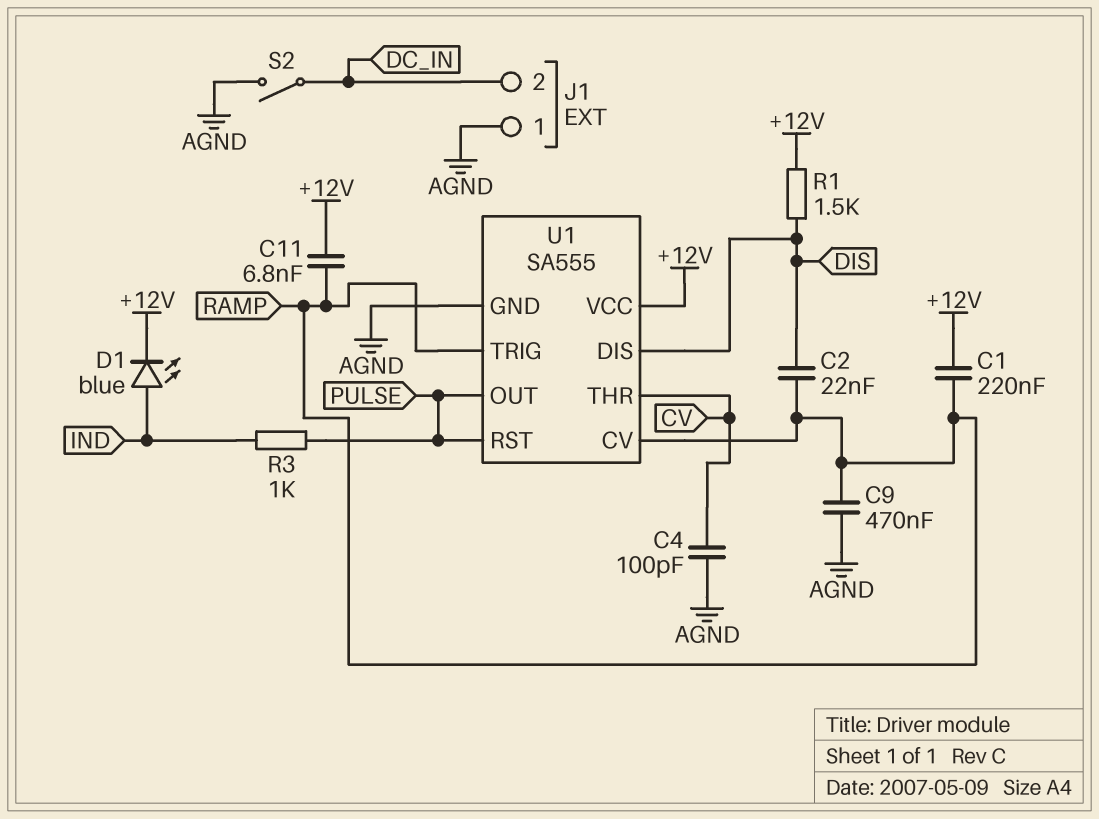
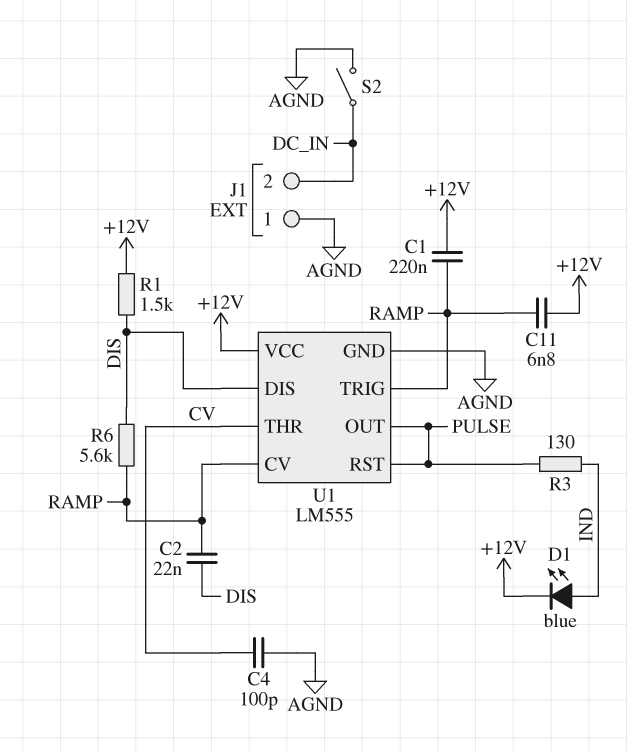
C9: 470nF (AGND, RAMP) -> none
R3: 1k (IND, PULSE) -> 130 (IND, PULSE)
R6: none -> 5.6k (DIS, RAMP)
U1: SA555 -> LM555

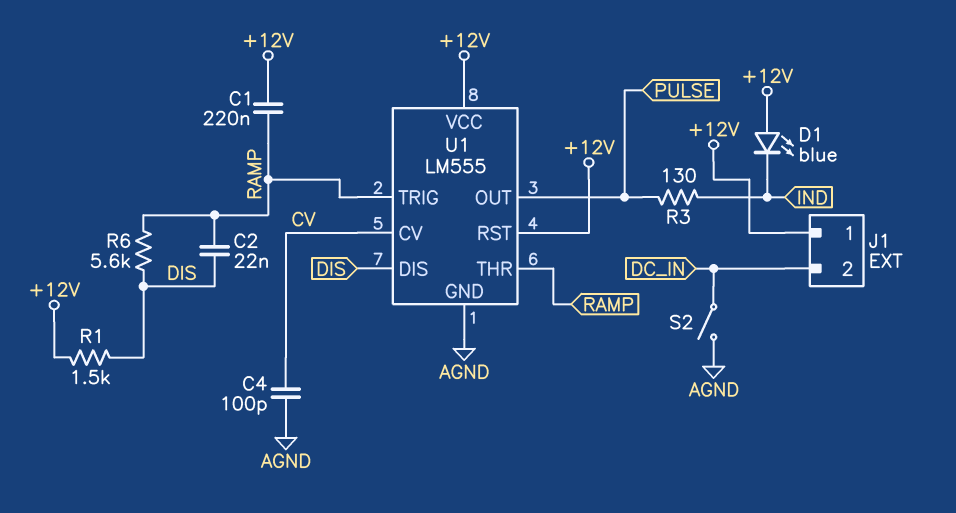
C11: 6.8nF (+12V, RAMP) -> none
D1: LED blue (A IND, K +12V) -> LED blue (A +12V, K IND)
J1 pin 1: AGND -> +12V
U1 pin CV: RAMP -> CV
U1 pin RST: PULSE -> +12V
U1 pin THR: CV -> RAMP

